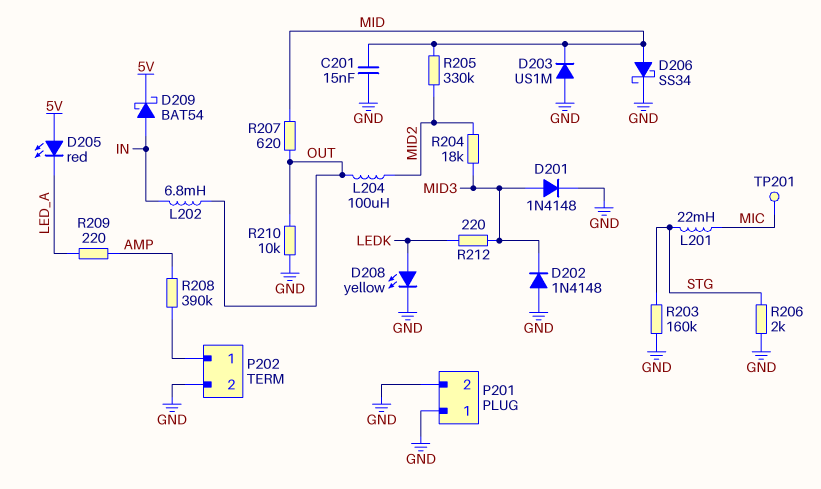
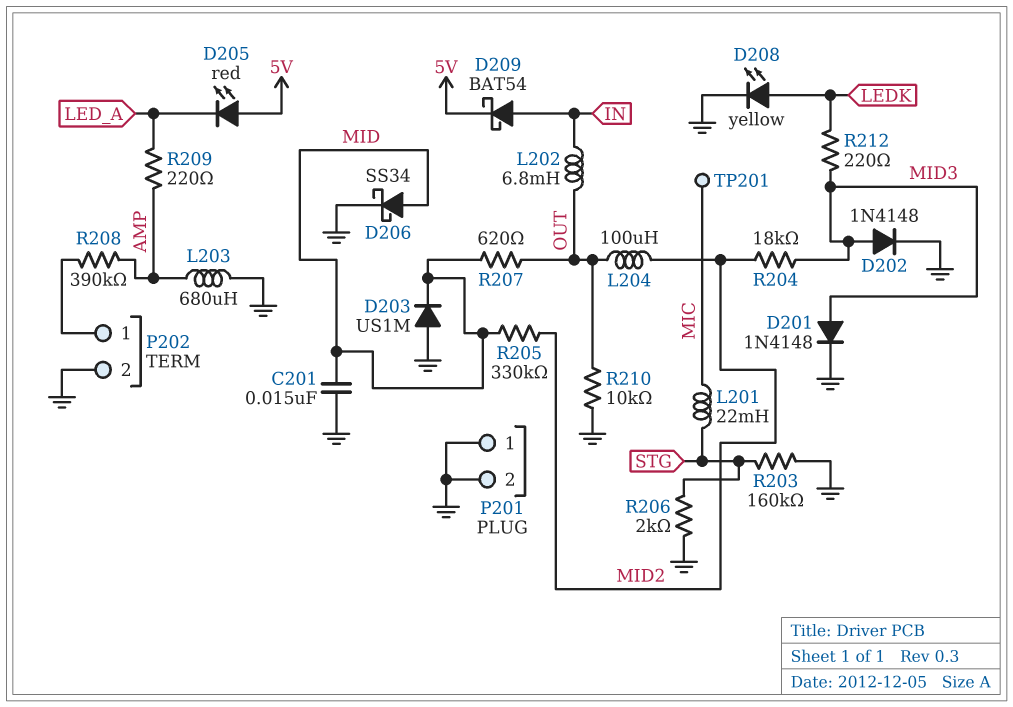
D202: diode 1N4148 (A GND, K MID3) -> diode 1N4148 (A MID3, K GND)
L203: none -> 680uH (AMP, GND)

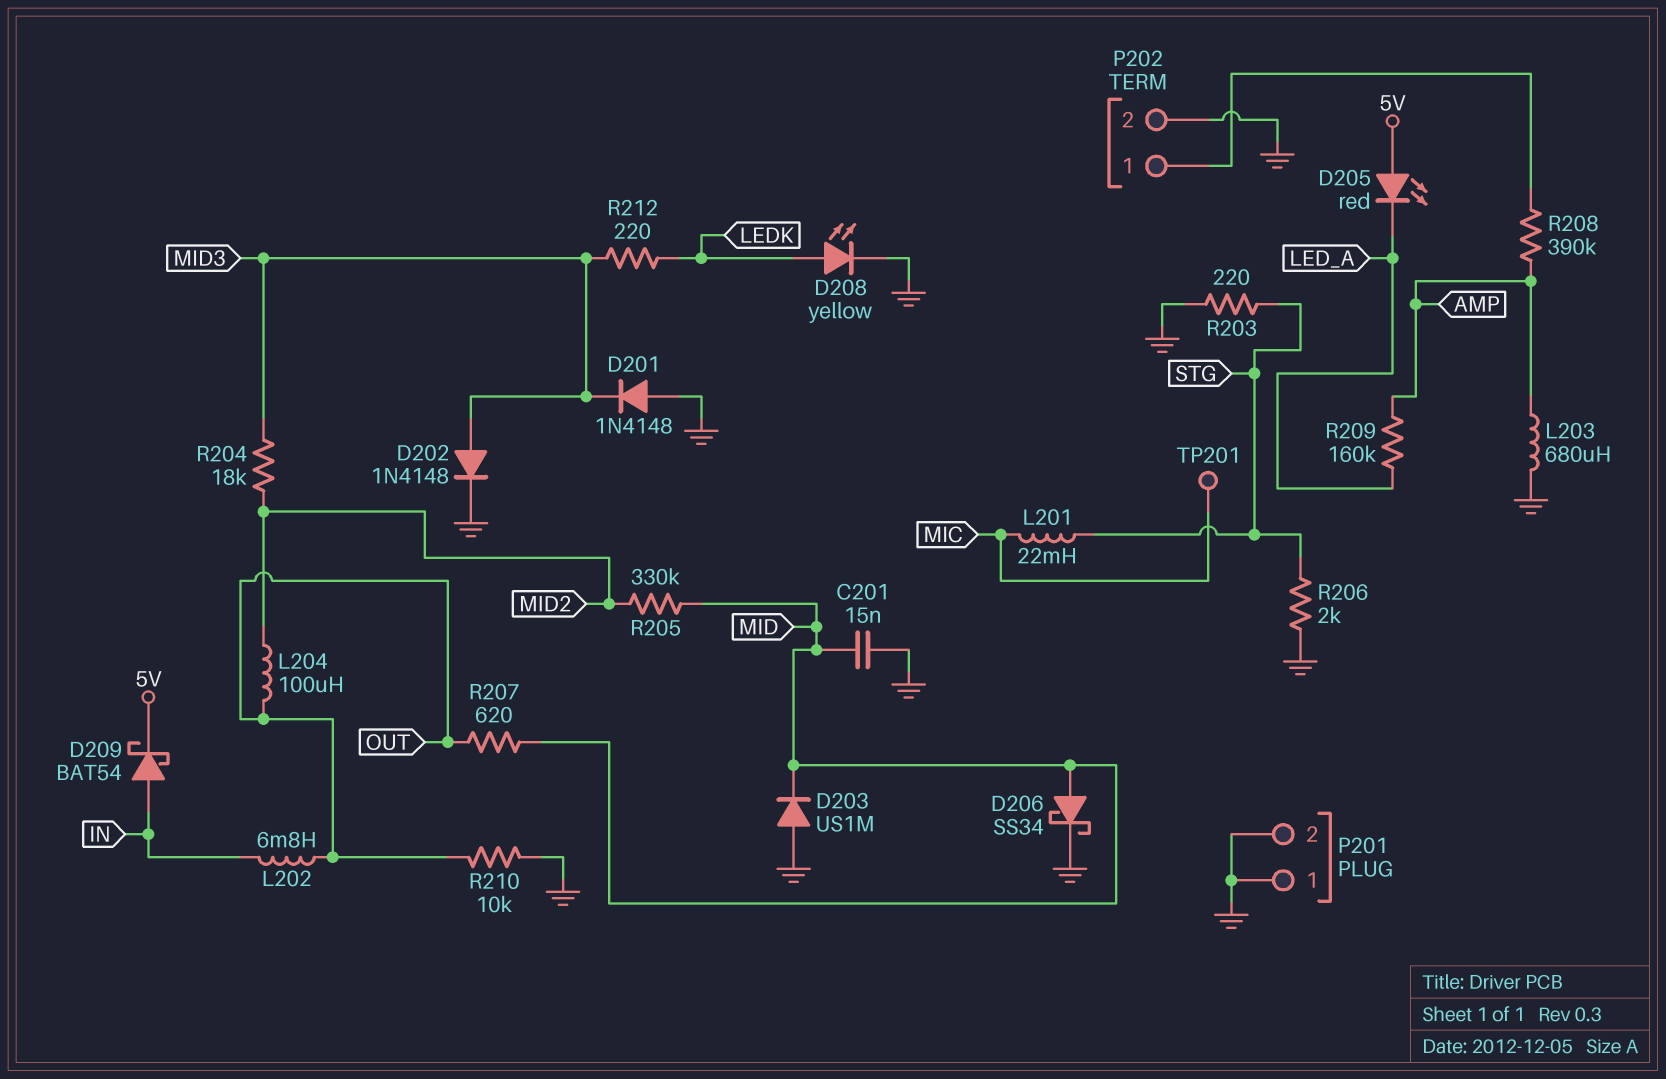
D201: diode 1N4148 (A MID3, K GND) -> diode 1N4148 (A GND, K MID3)
R203: 160k (GND, STG) -> 220 (GND, STG)
R209: 220 (AMP, LED_A) -> 160k (AMP, LED_A)

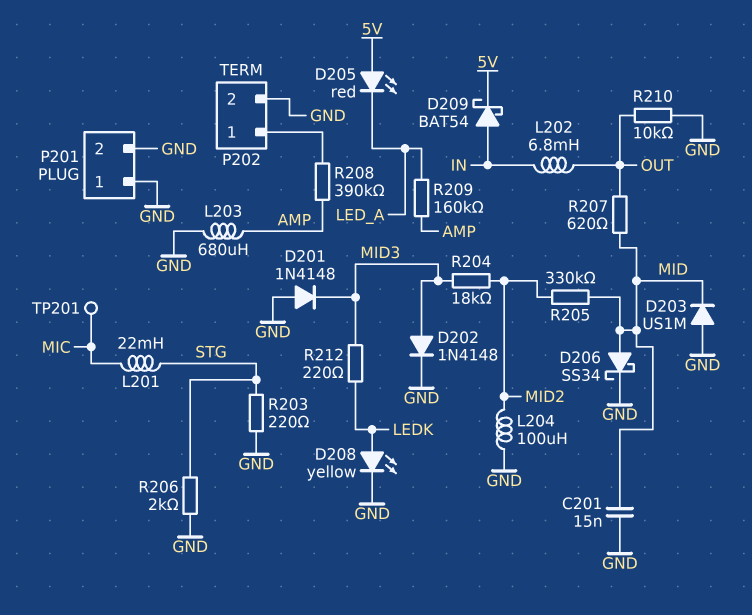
L204: 100uH (MID2, OUT) -> 100uH (GND, MID2)

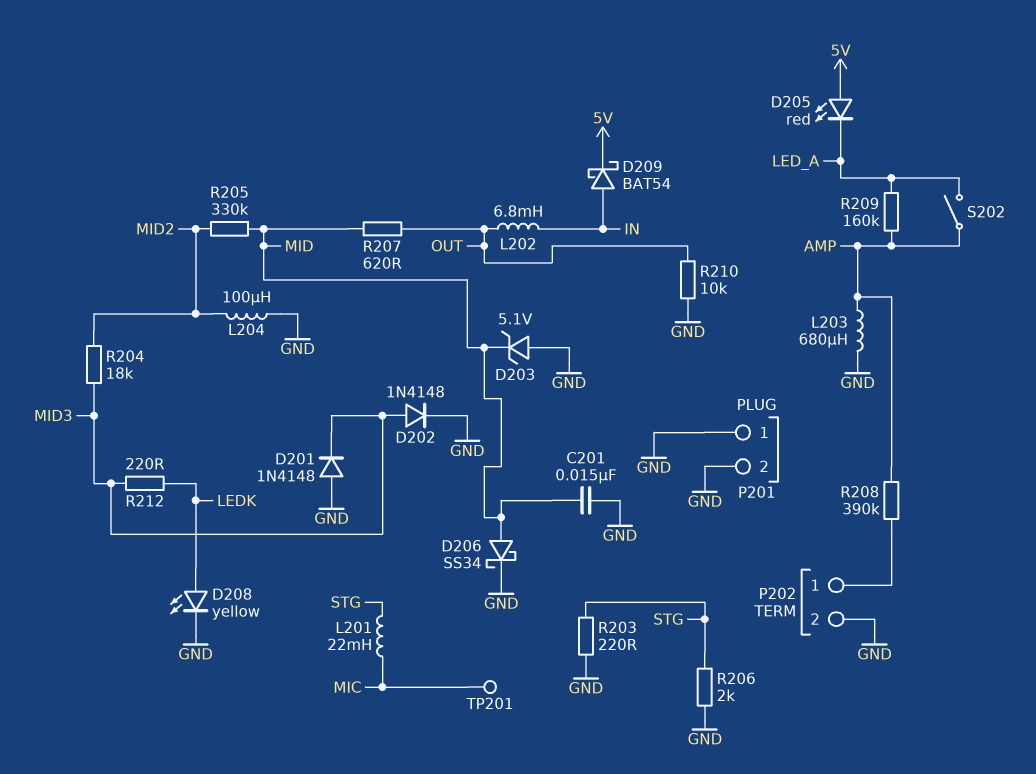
D203: diode US1M (A GND, K MID) -> zener 5.1V (A GND, K MID)
S202: none -> switch (AMP, LED_A)

